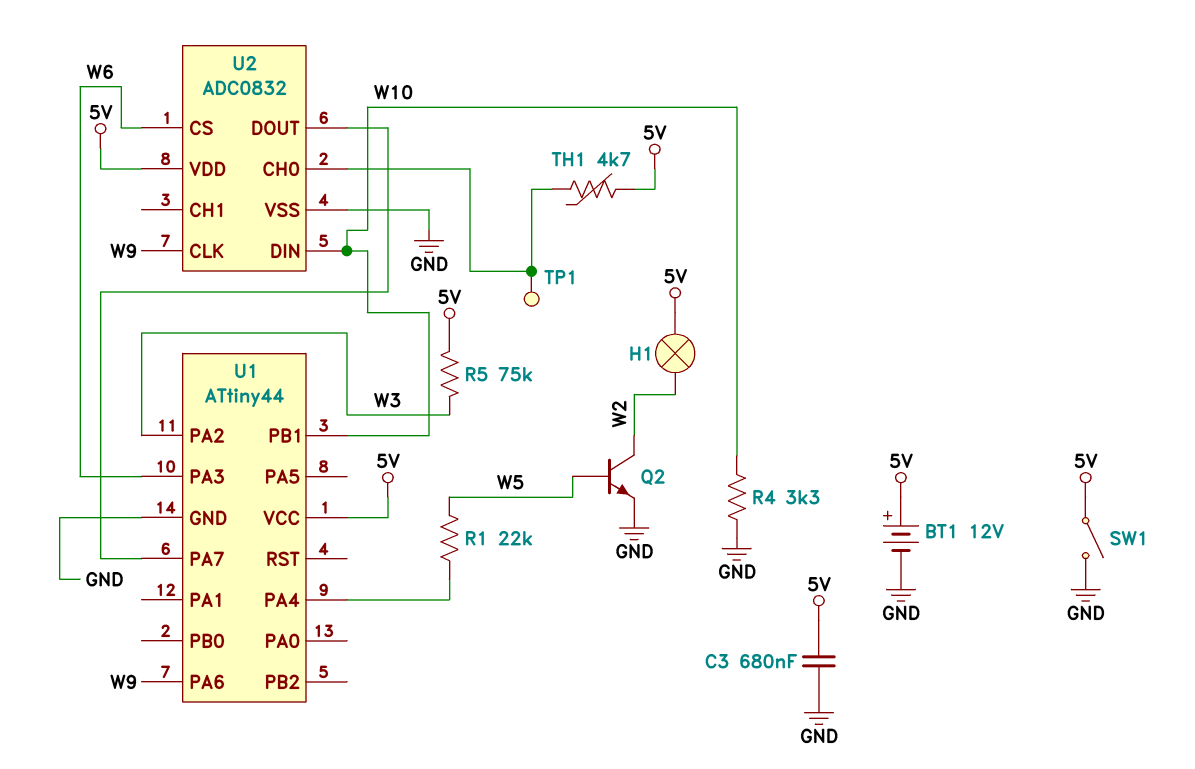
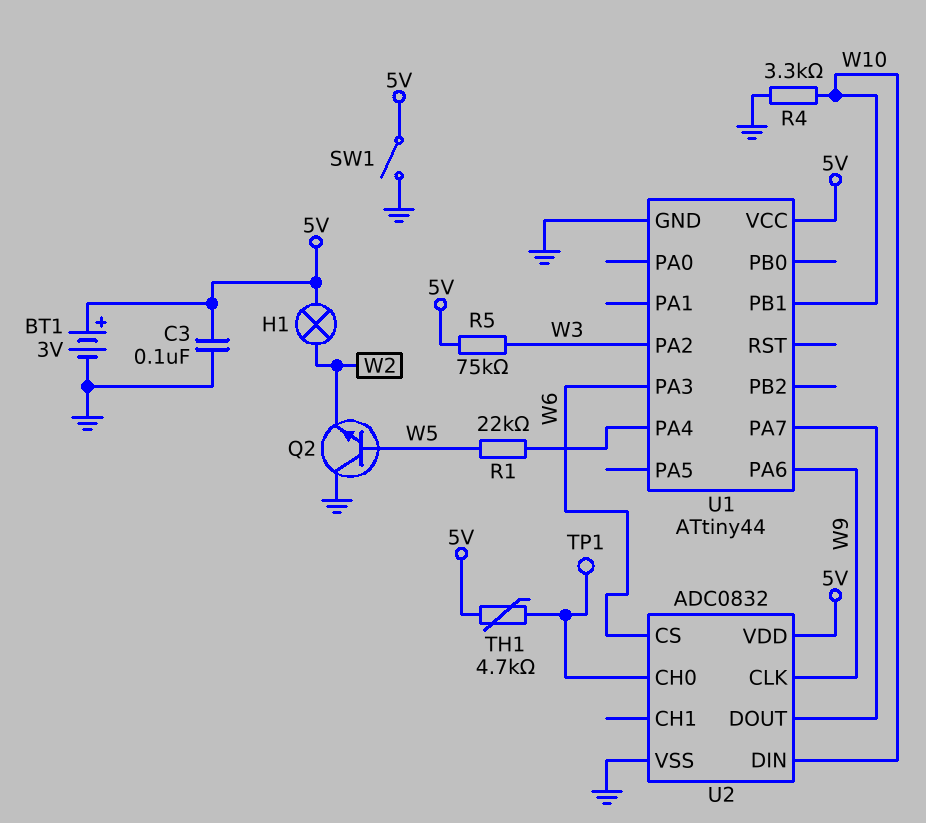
BT1: 12V (plus 5V, minus GND) -> 3V (plus 5V, minus GND)
C3: 680nF (5V, GND) -> 100nF (5V, GND)
Q2: NPN (B W5, C W2, E GND) -> NPN (B W5, C GND, E W2)

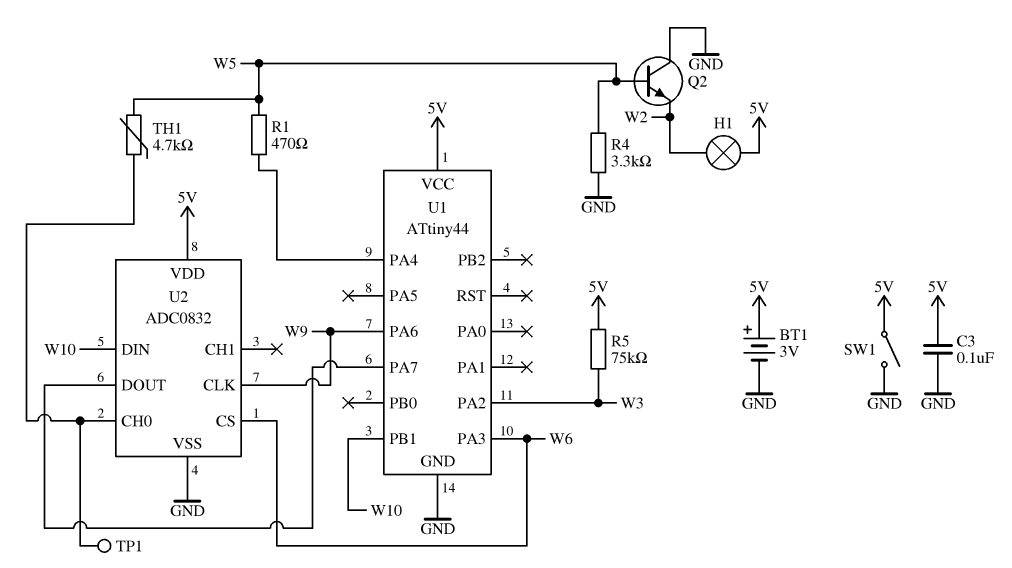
R1: 22k (U1/PA4, W5) -> 470 (U1/PA4, W5)
R4: 3.3k (GND, W10) -> 3.3k (GND, W5)
TH1: 4.7k (5V, U2/CH0) -> 4.7k (U2/CH0, W5)

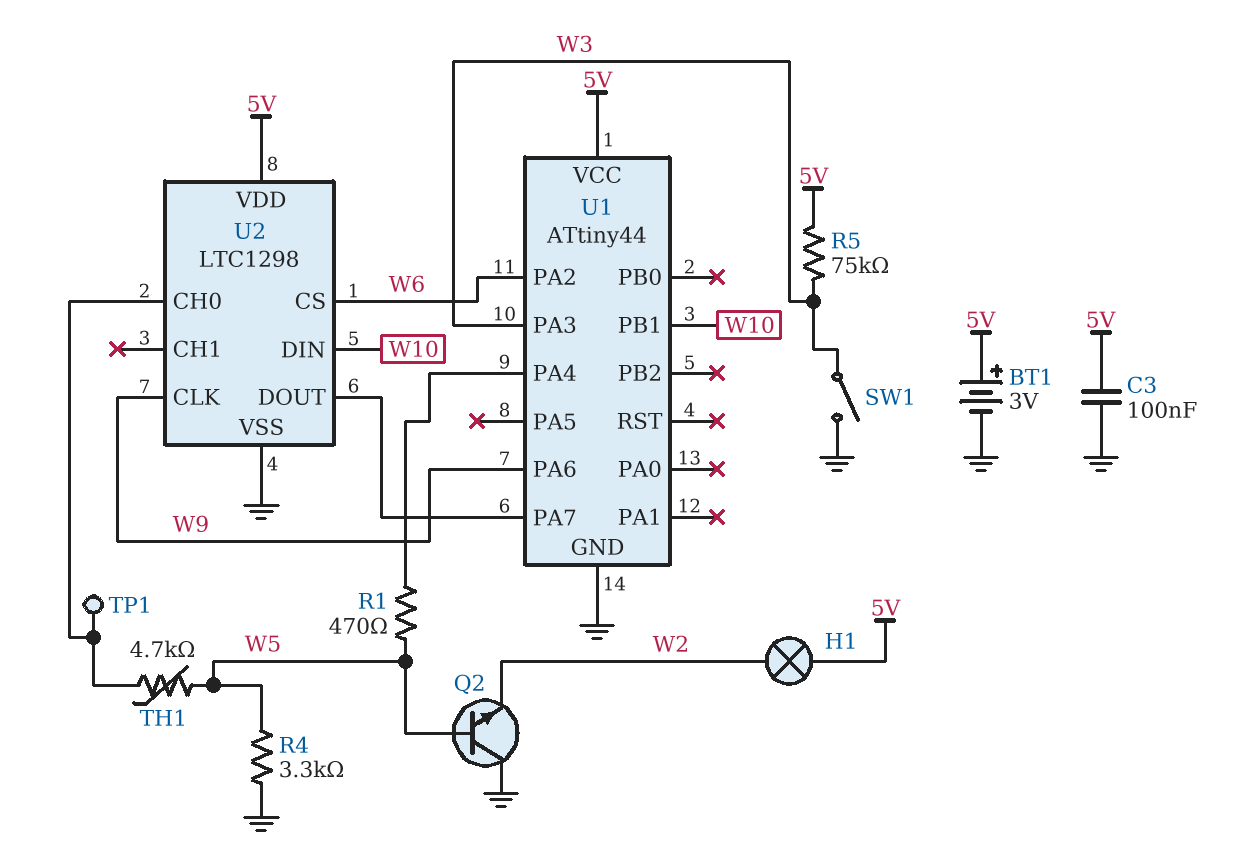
SW1: switch (5V, GND) -> switch (GND, W3)
U1 pin PA2: W3 -> W6
U1 pin PA3: W6 -> W3
U2: ADC0832 -> LTC1298

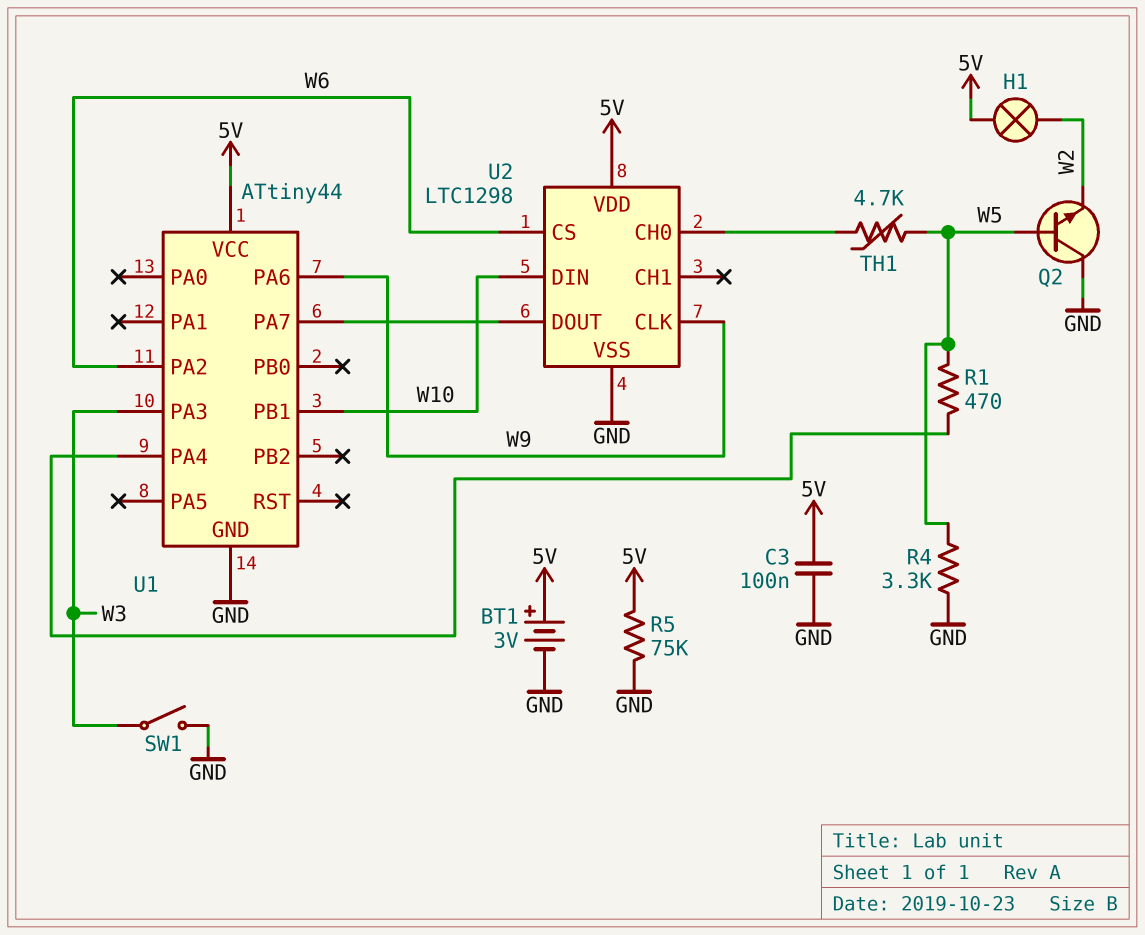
R5: 75k (5V, W3) -> 75k (5V, GND)
TP1: test point (U2/CH0) -> none

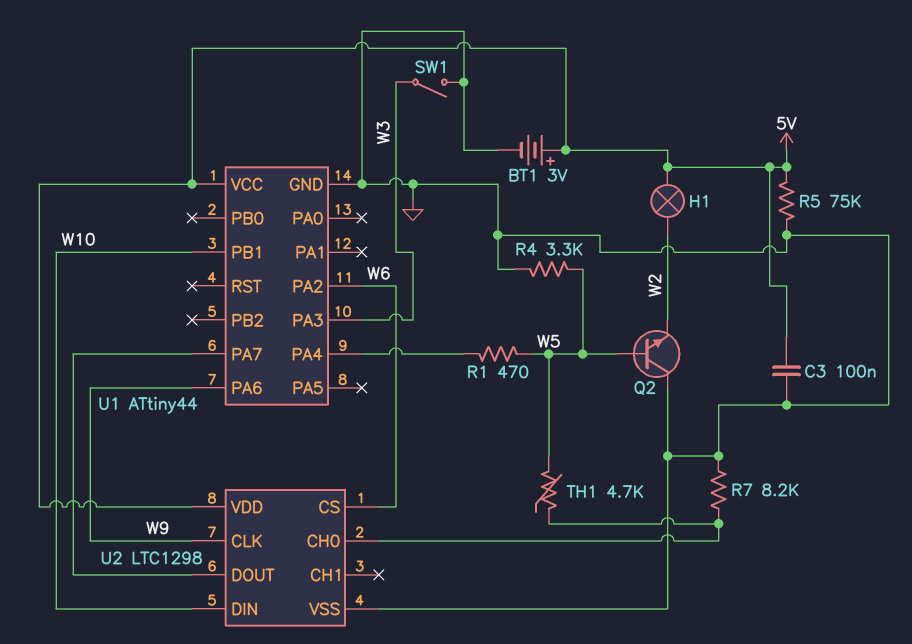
R7: none -> 8.2k (GND, U2/CH0)

